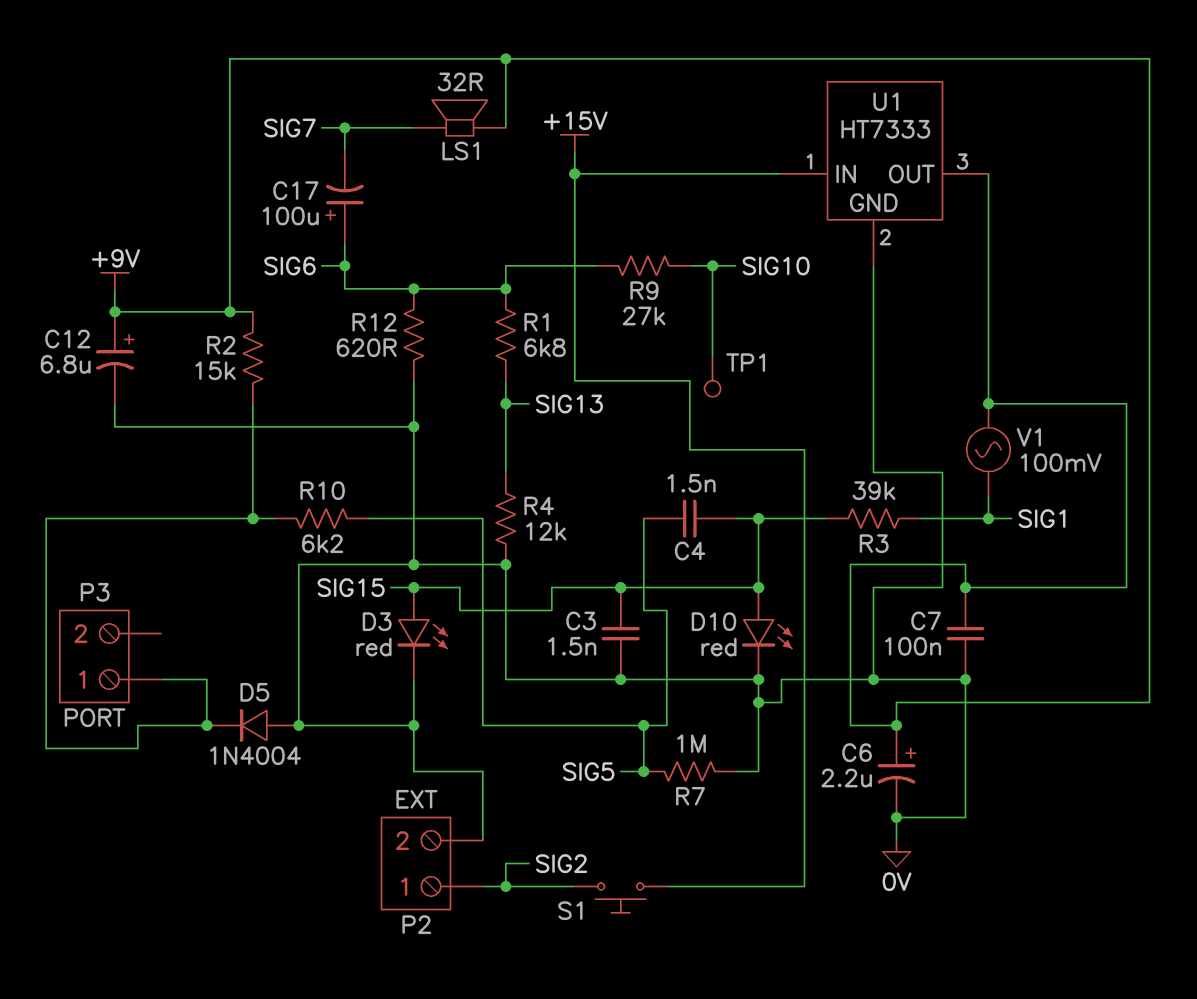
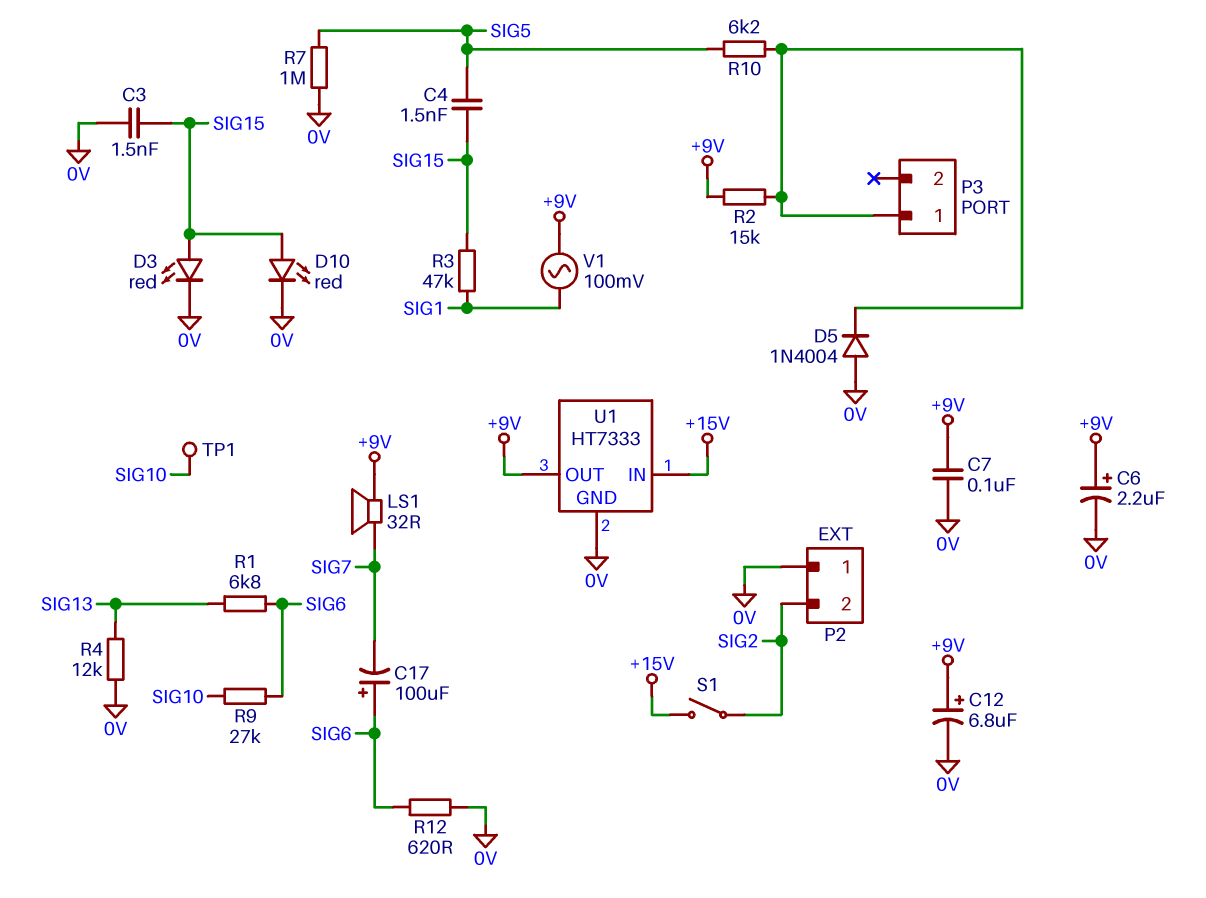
P2 pin 1: SIG2 -> 0V
P2 pin 2: 0V -> SIG2
R3: 39k (SIG1, SIG15) -> 47k (SIG1, SIG15)
S1: button (+15V, SIG2) -> switch (+15V, SIG2)

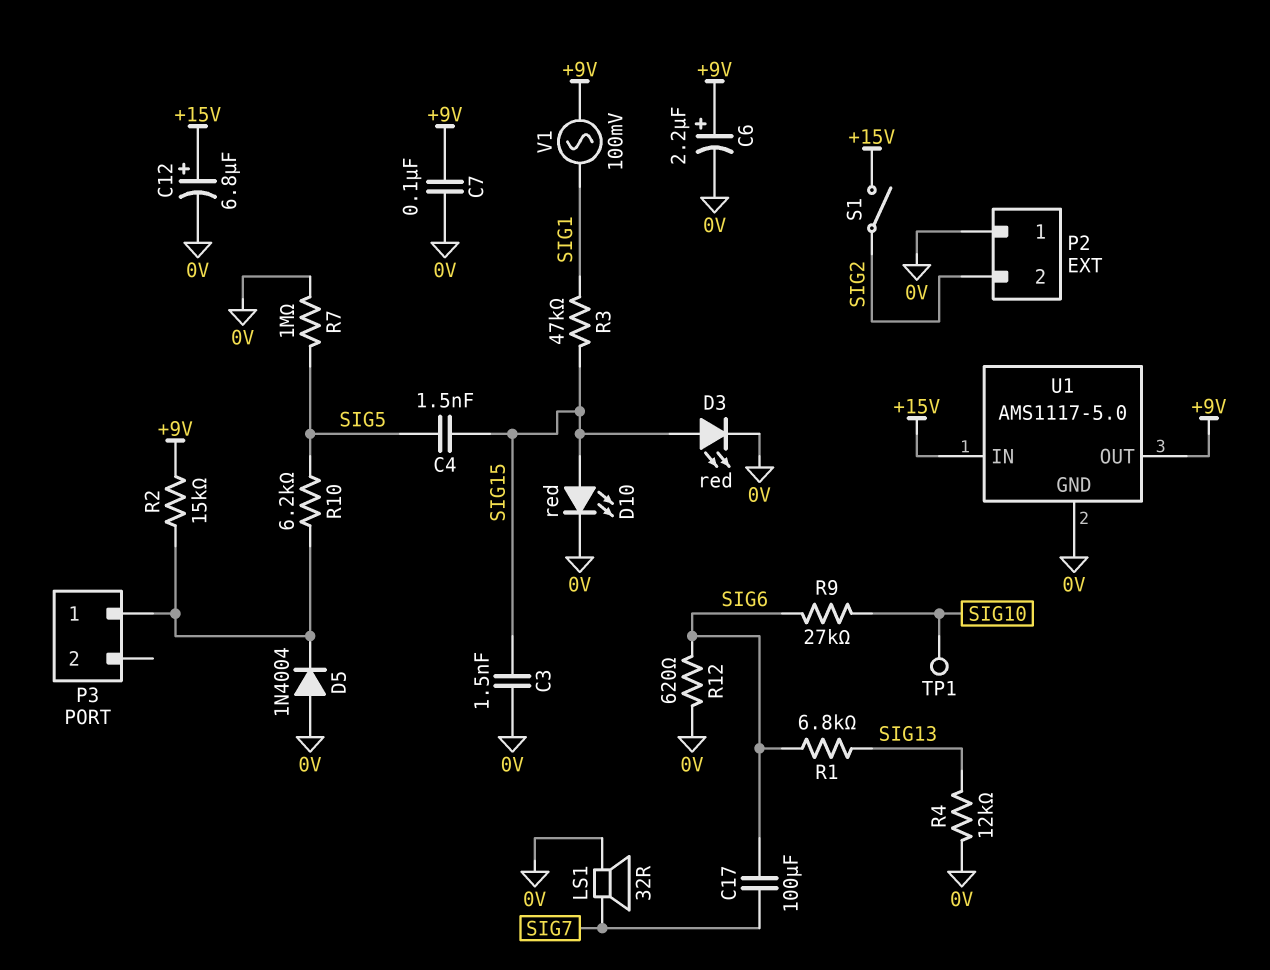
C12: 6.8uF (plus +9V, minus 0V) -> 6.8uF (plus +15V, minus 0V)
C17: 100uF (plus SIG6, minus SIG7) -> 100uF (SIG6, SIG7)
LS1: speaker 32R (+9V, SIG7) -> speaker 32R (0V, SIG7)
U1: HT7333 -> AMS1117-5.0

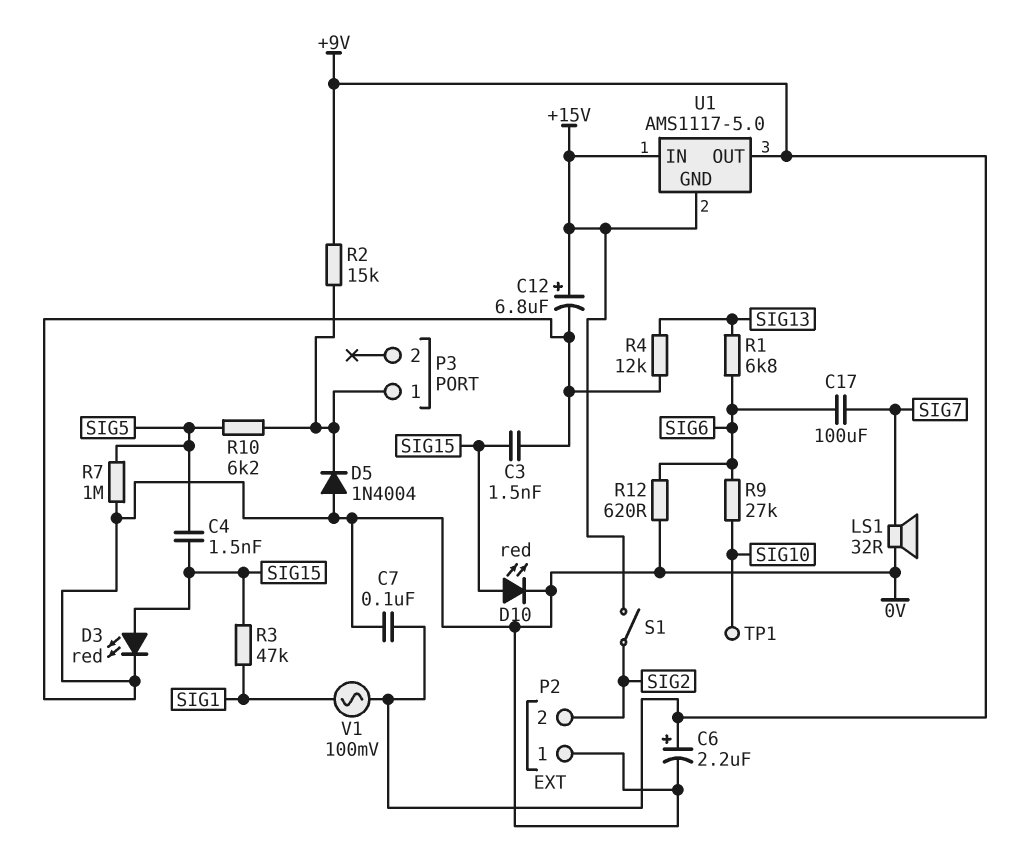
U1 pin GND: 0V -> +15V

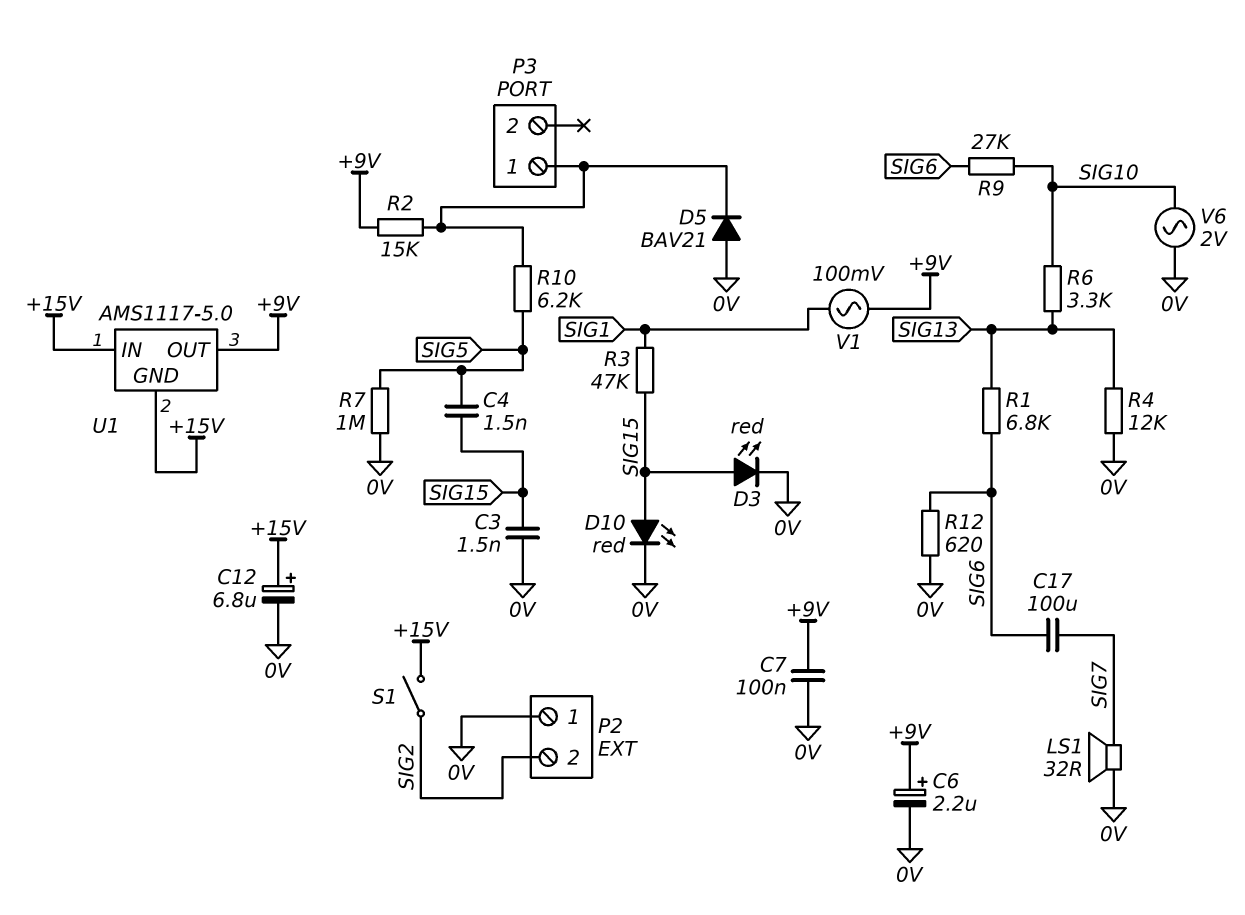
D5: diode 1N4004 (A 0V, K P3/1) -> diode BAV21 (A 0V, K P3/1)
R6: none -> 3.3k (SIG10, SIG13)
TP1: test point (SIG10) -> none
V6: none -> AC 2V (0V, SIG10)

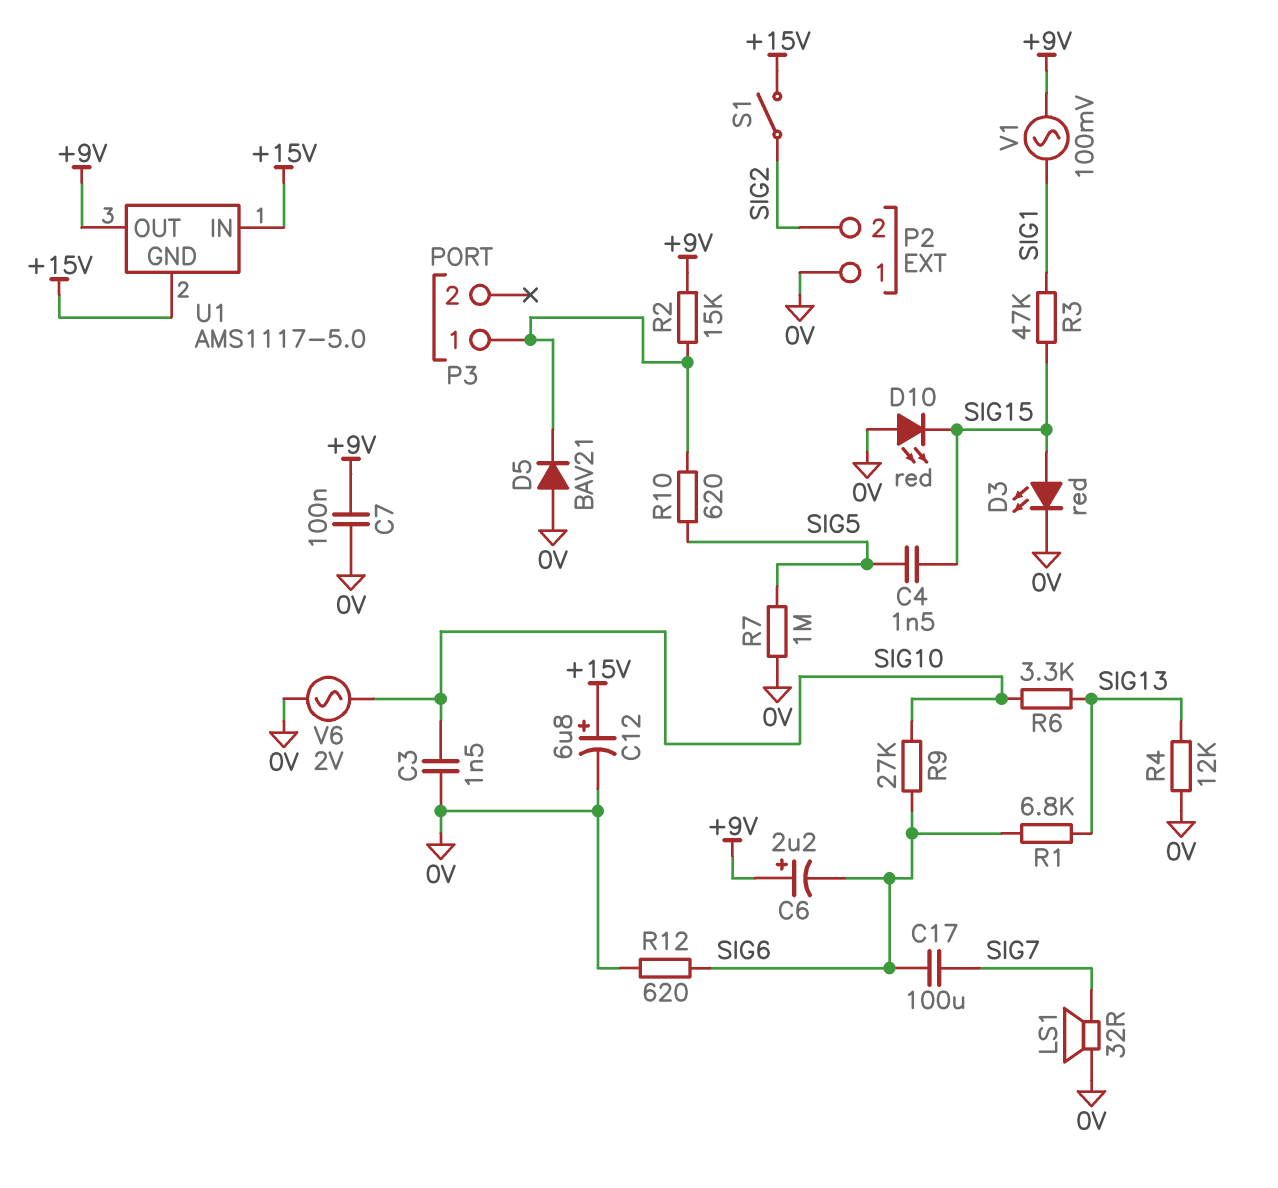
C3: 1.5nF (0V, SIG15) -> 1.5nF (0V, SIG10)
C6: 2.2uF (plus +9V, minus 0V) -> 2.2uF (plus +9V, minus SIG6)
D10: LED red (A SIG15, K 0V) -> LED red (A 0V, K SIG15)
R10: 6.2k (P3/1, SIG5) -> 620 (P3/1, SIG5)

